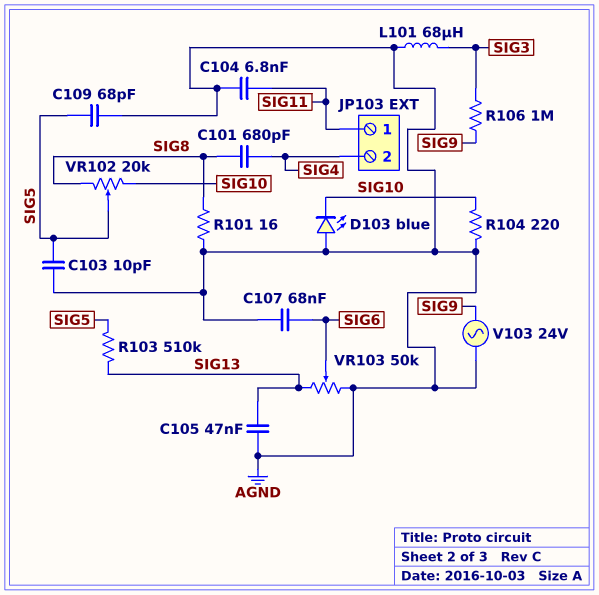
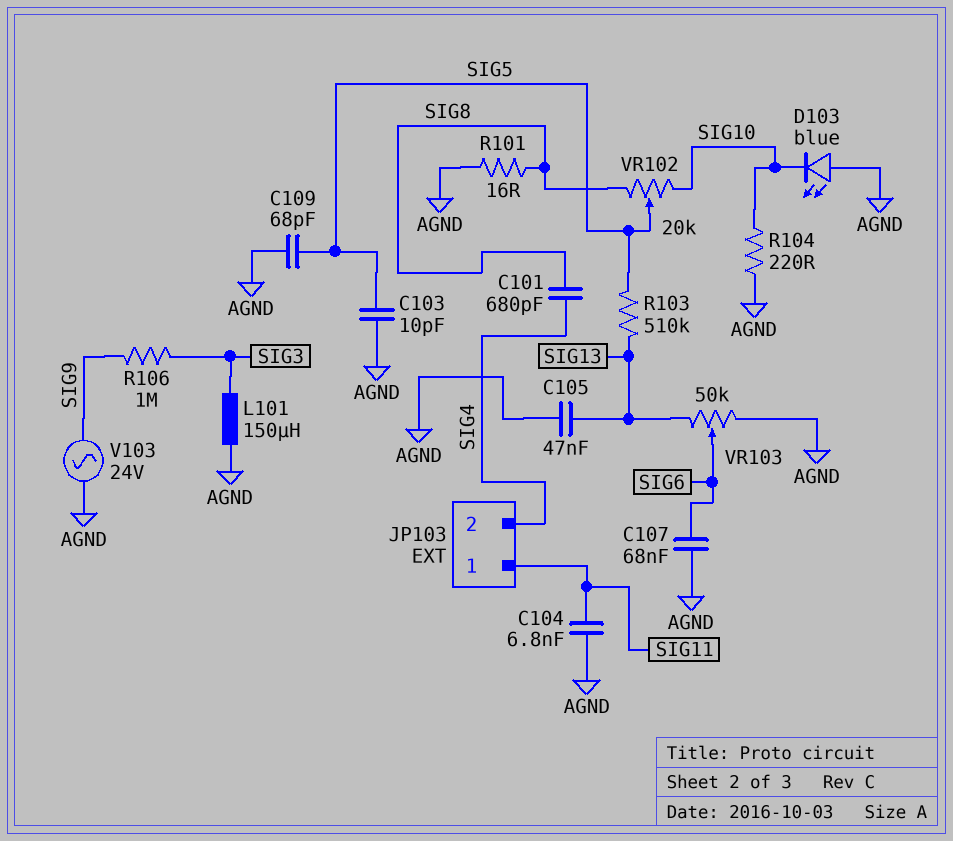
L101: 68uH (AGND, SIG3) -> 150uH (AGND, SIG3)

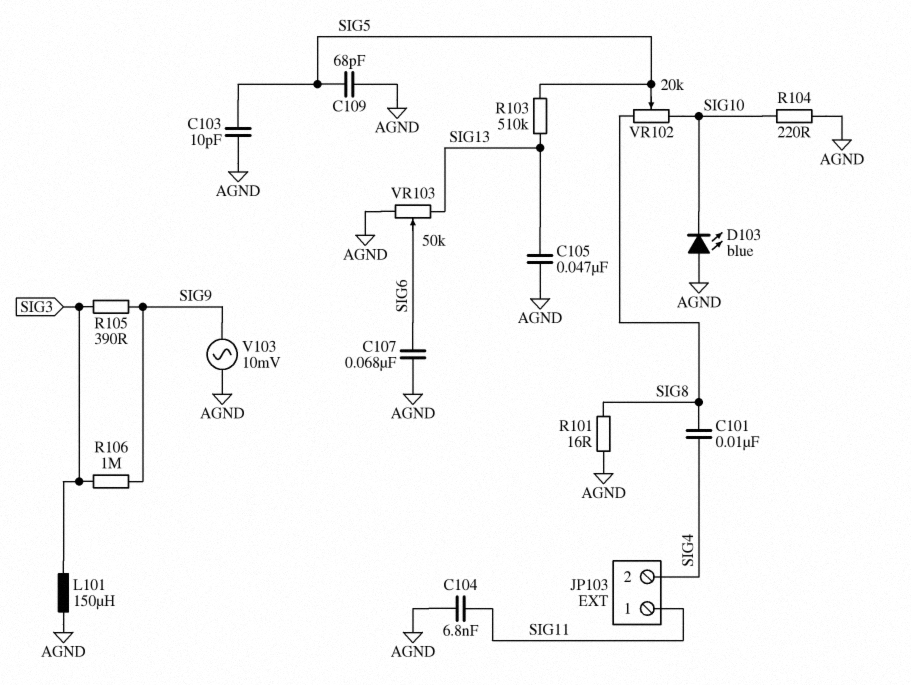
C101: 680pF (SIG4, SIG8) -> 10nF (SIG4, SIG8)
R105: none -> 390 (SIG3, SIG9)
V103: AC 24V (AGND, SIG9) -> AC 10mV (AGND, SIG9)

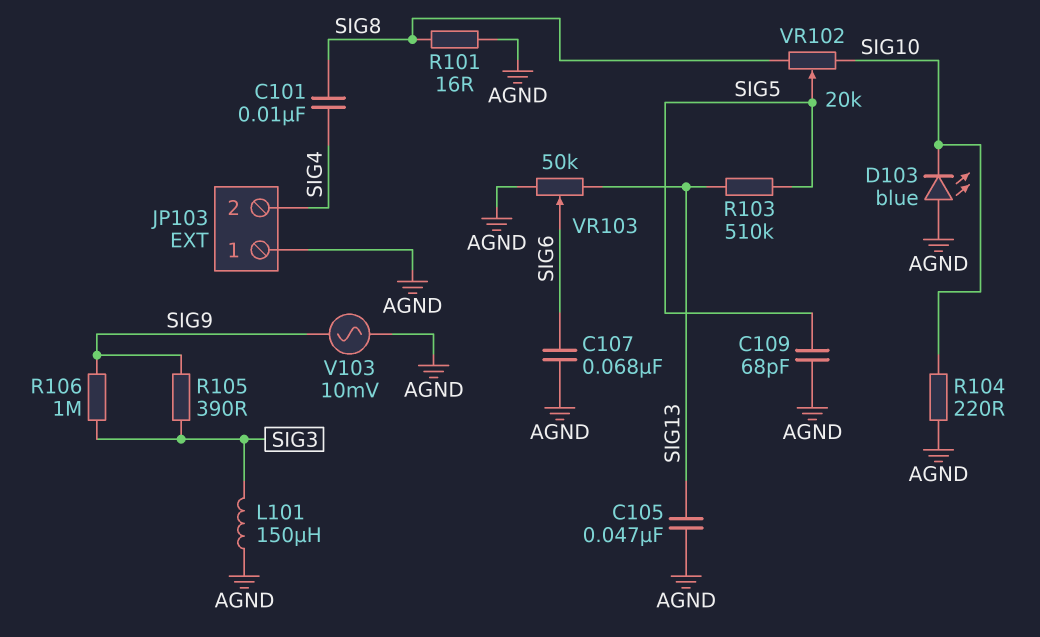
C103: 10pF (AGND, SIG5) -> none
C104: 6.8nF (AGND, SIG11) -> none
JP103 pin 1: SIG11 -> AGND

